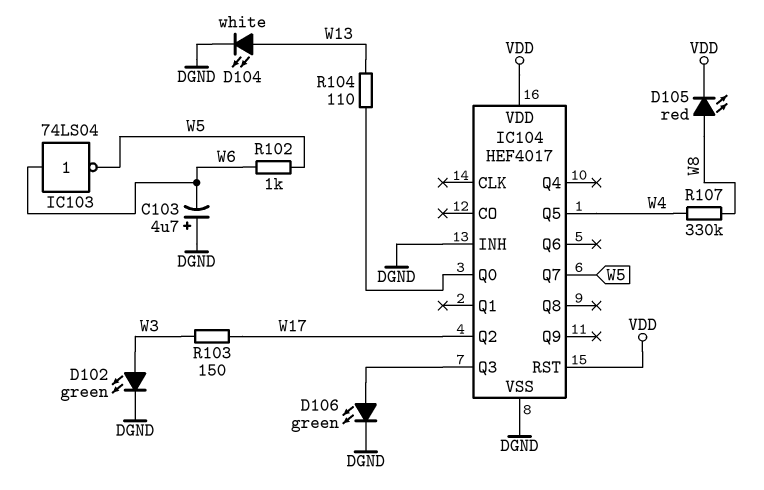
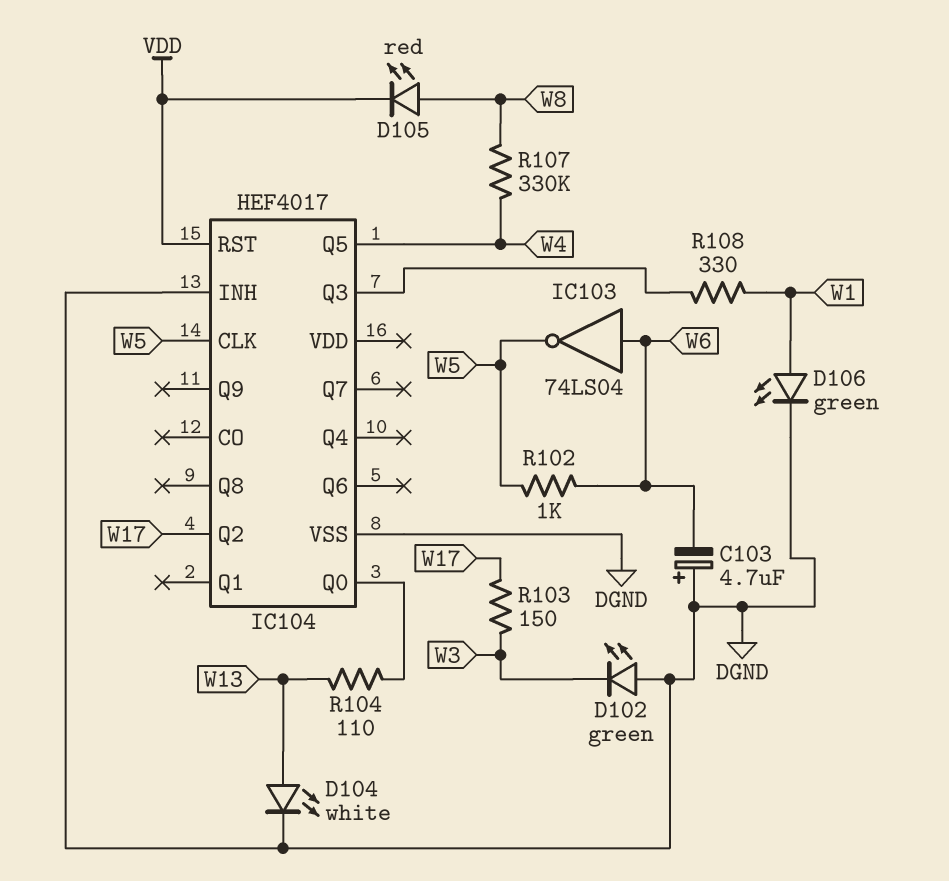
D102: LED green (A W3, K DGND) -> LED green (A DGND, K W3)
D106: LED green (A IC104/Q3, K DGND) -> LED green (A W1, K DGND)
IC104 pin CLK: none -> W5
IC104 pin Q7: W5 -> none
IC104 pin VDD: VDD -> none
R108: none -> 330 (IC104/Q3, W1)

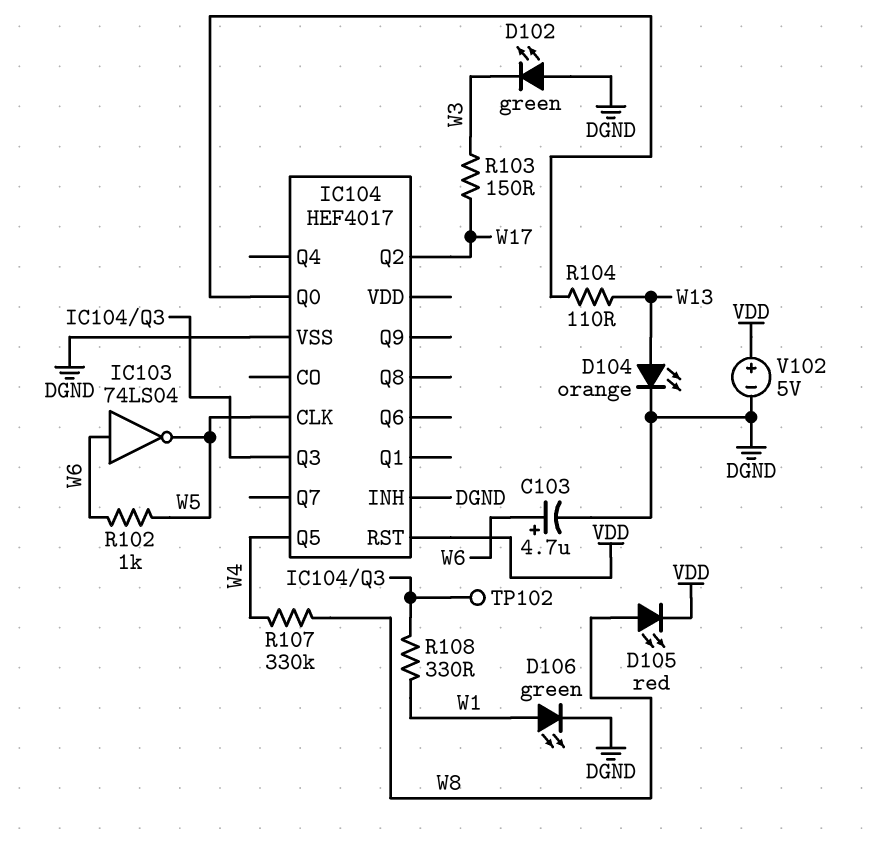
C103: 4.7uF (plus DGND, minus W6) -> 4.7uF (plus W6, minus DGND)
D104: LED white (A W13, K DGND) -> LED orange (A W13, K DGND)
TP102: none -> test point (IC104/Q3)
V102: none -> 5V (plus VDD, minus DGND)

